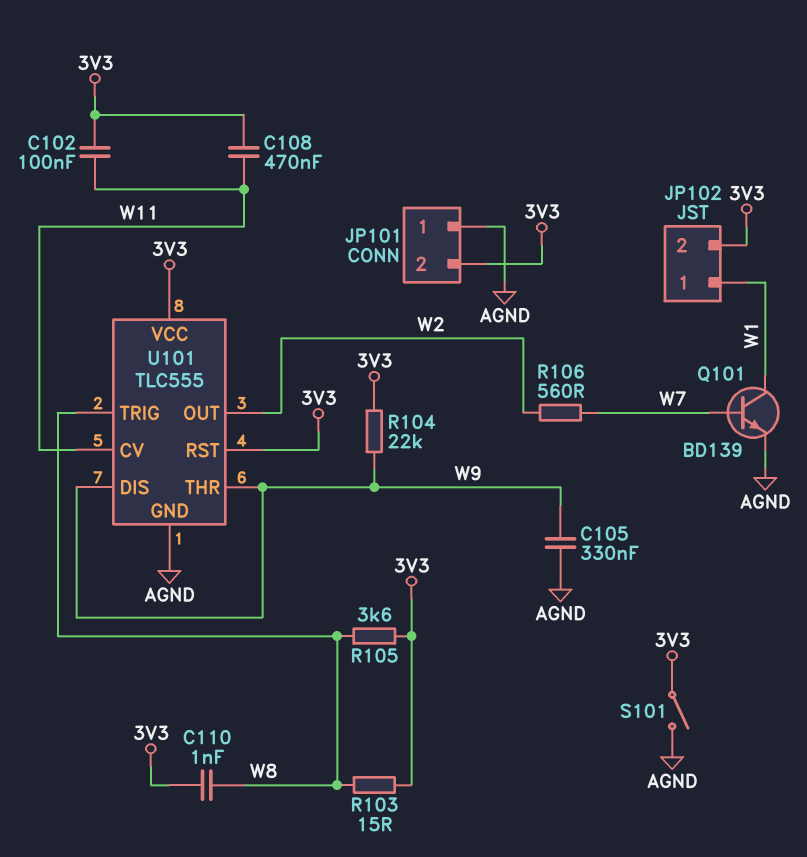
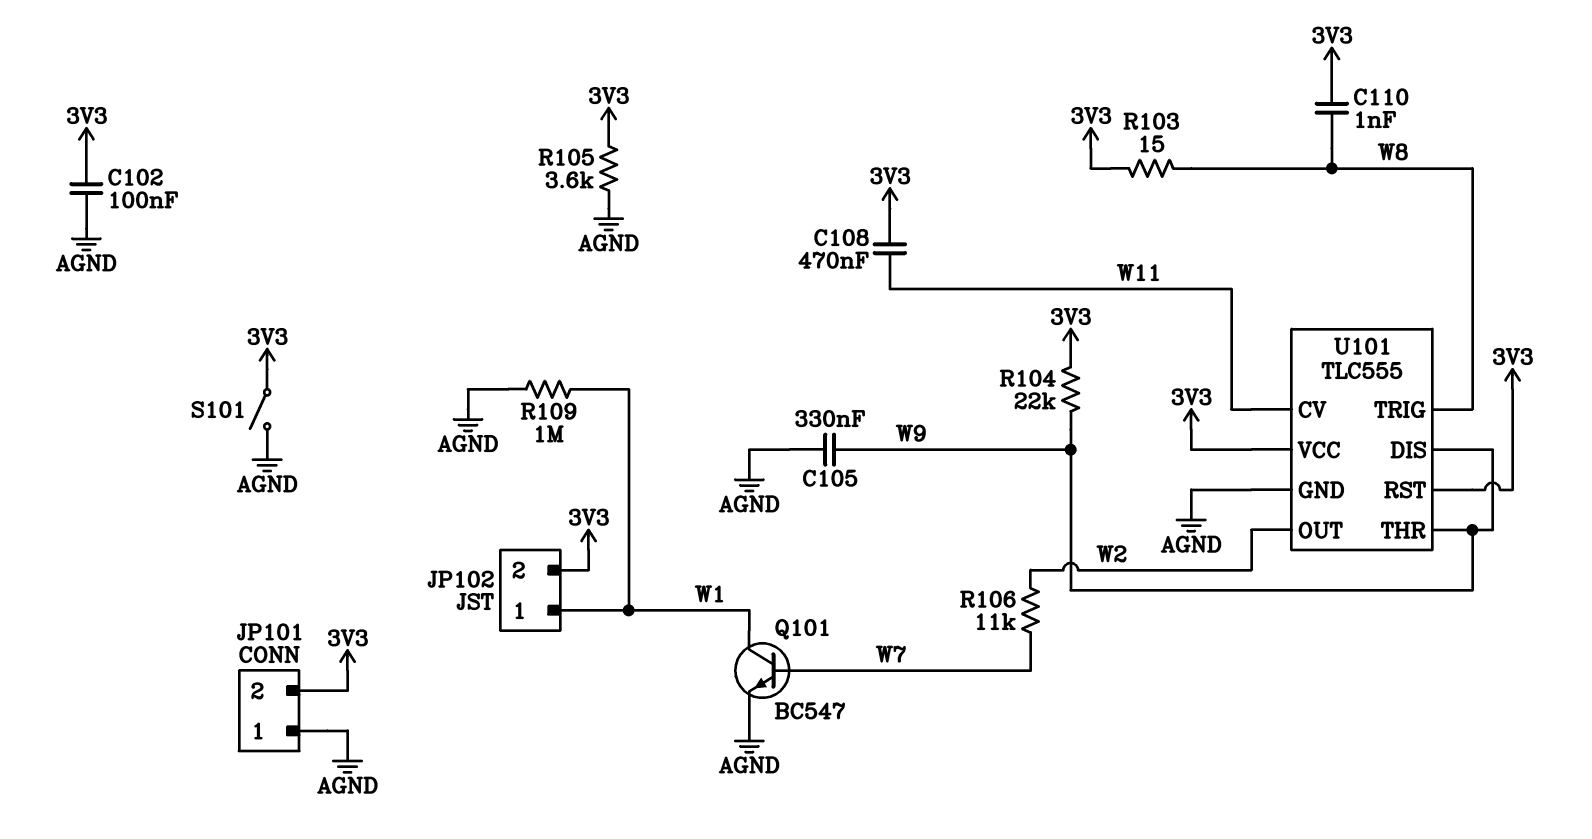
C102: 100nF (3V3, W11) -> 100nF (3V3, AGND)
Q101: NPN BD139 (B W7, C W1, E AGND) -> NPN BC547 (B W7, C W1, E AGND)
R105: 3.6k (3V3, W8) -> 3.6k (3V3, AGND)
R106: 560 (W2, W7) -> 11k (W2, W7)
R109: none -> 1M (AGND, W1)

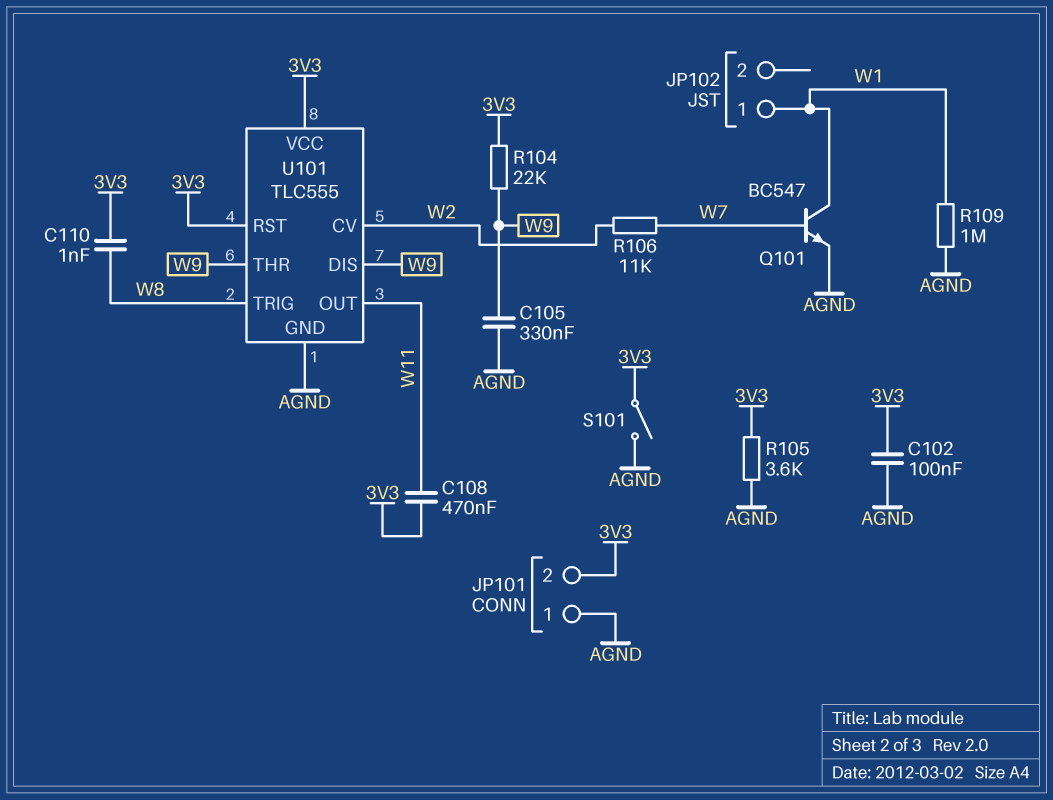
JP102 pin 2: 3V3 -> none
R103: 15 (3V3, W8) -> none
U101 pin CV: W11 -> W2
U101 pin OUT: W2 -> W11

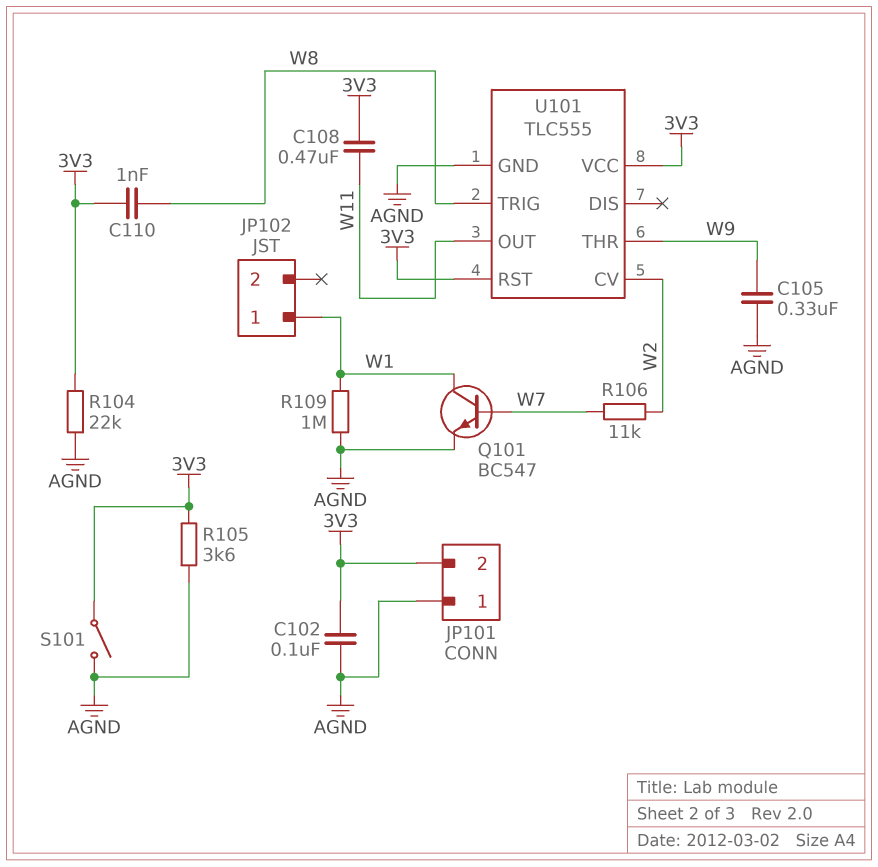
R104: 22k (3V3, W9) -> 22k (3V3, AGND)
U101 pin DIS: W9 -> none

